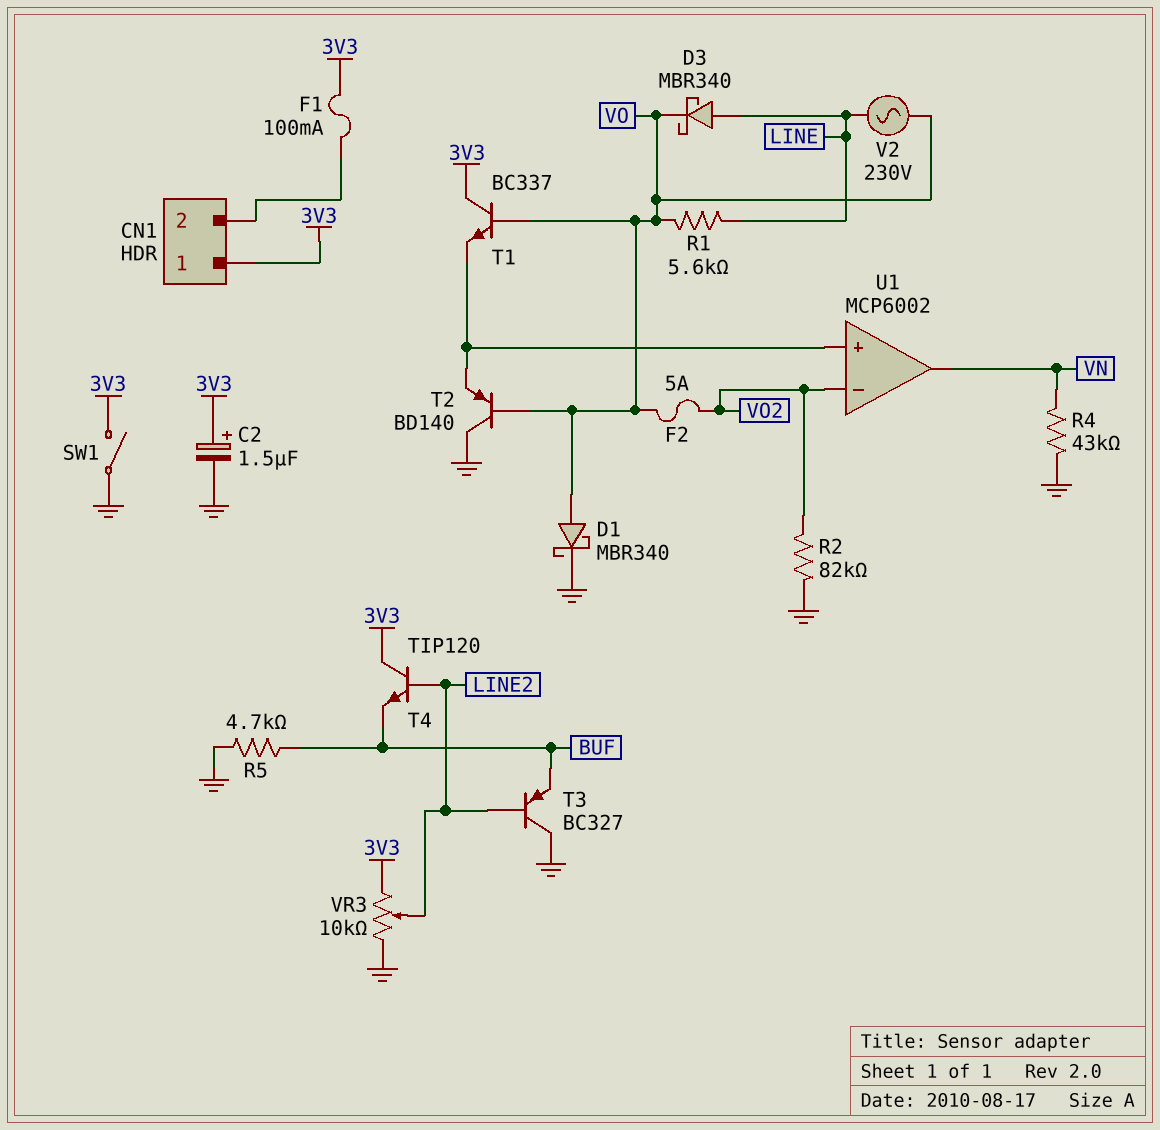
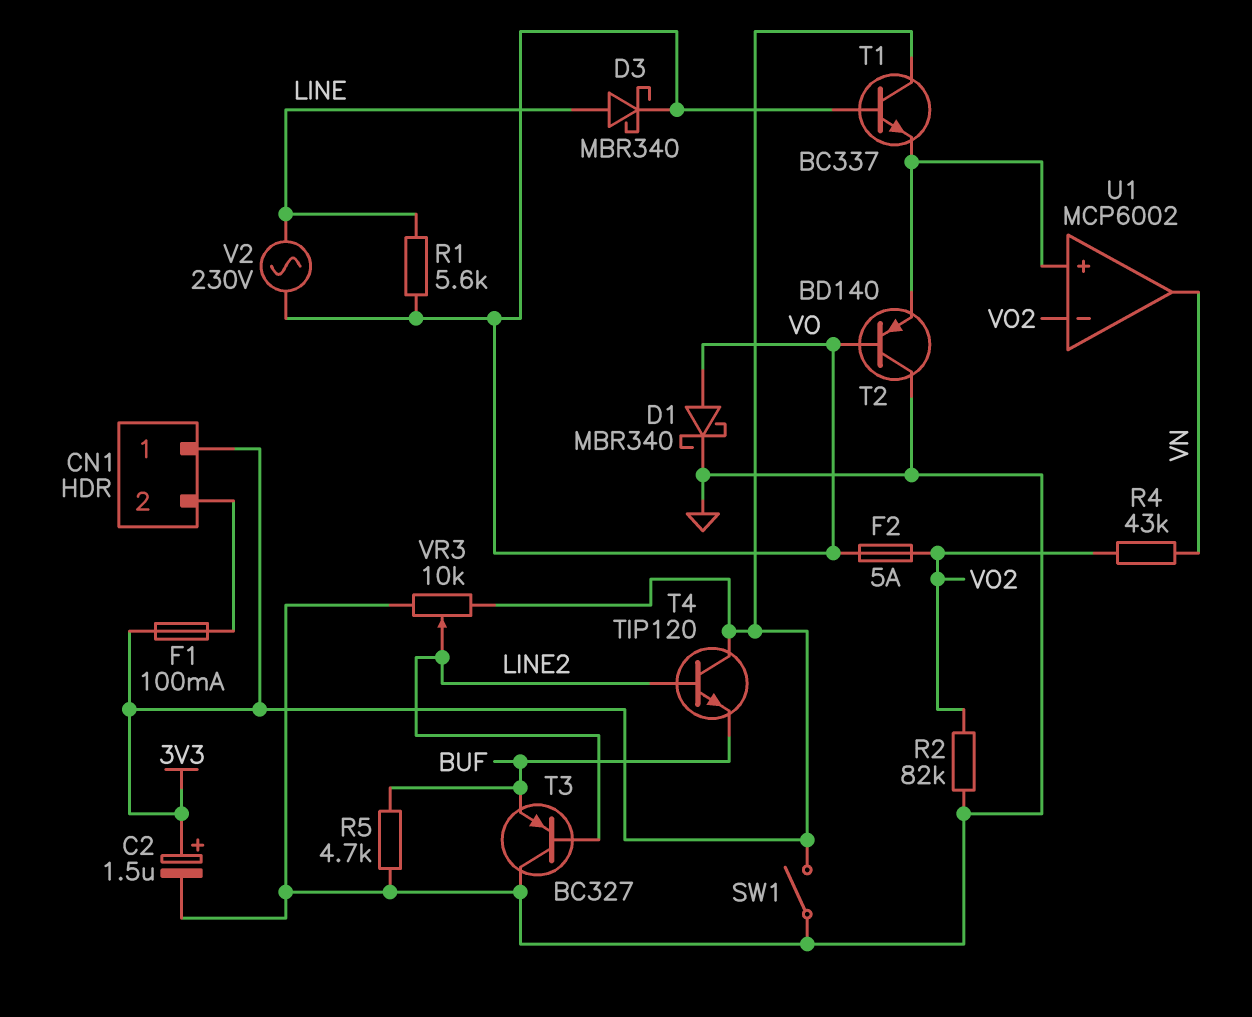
R4: 43k (GND, VN) -> 43k (VN, VO2)

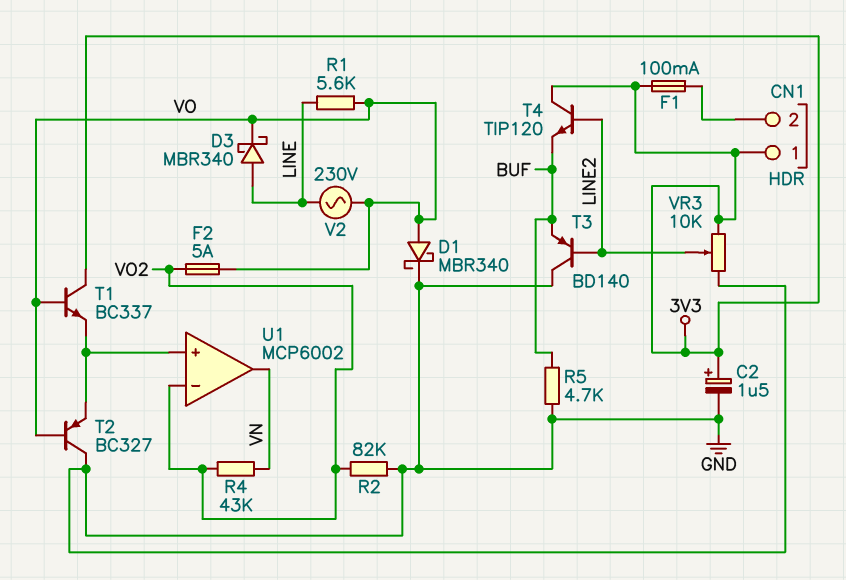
SW1: switch (3V3, GND) -> none
T2: PNP BD140 (B VO, C GND, E U1/in+) -> PNP BC327 (B VO, C GND, E U1/in+)
T3: PNP BC327 (B LINE2, C GND, E BUF) -> PNP BD140 (B LINE2, C GND, E BUF)

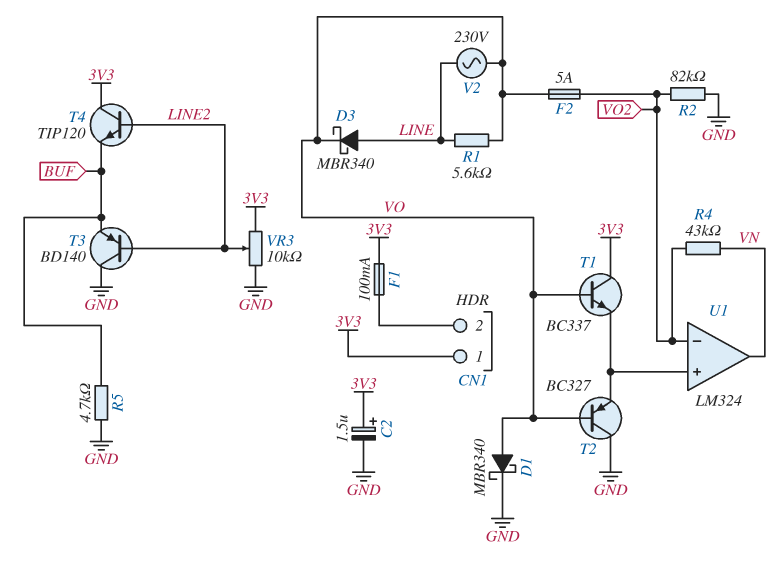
U1: MCP6002 -> LM324

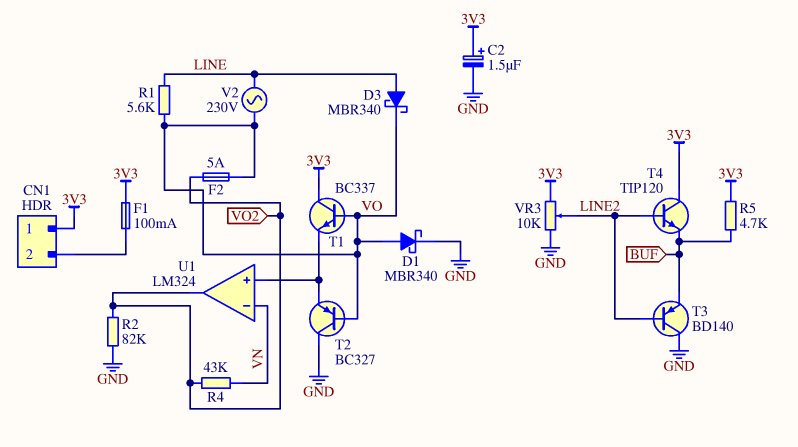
R5: 4.7k (BUF, GND) -> 4.7k (3V3, BUF)
U1 pin in-: VO2 -> VN
U1 pin out: VN -> VO2

